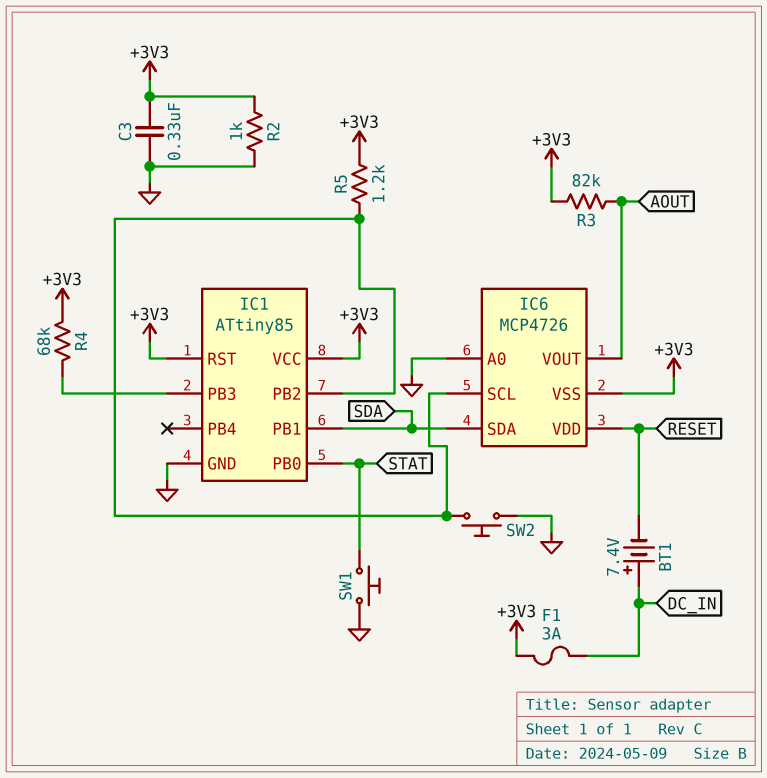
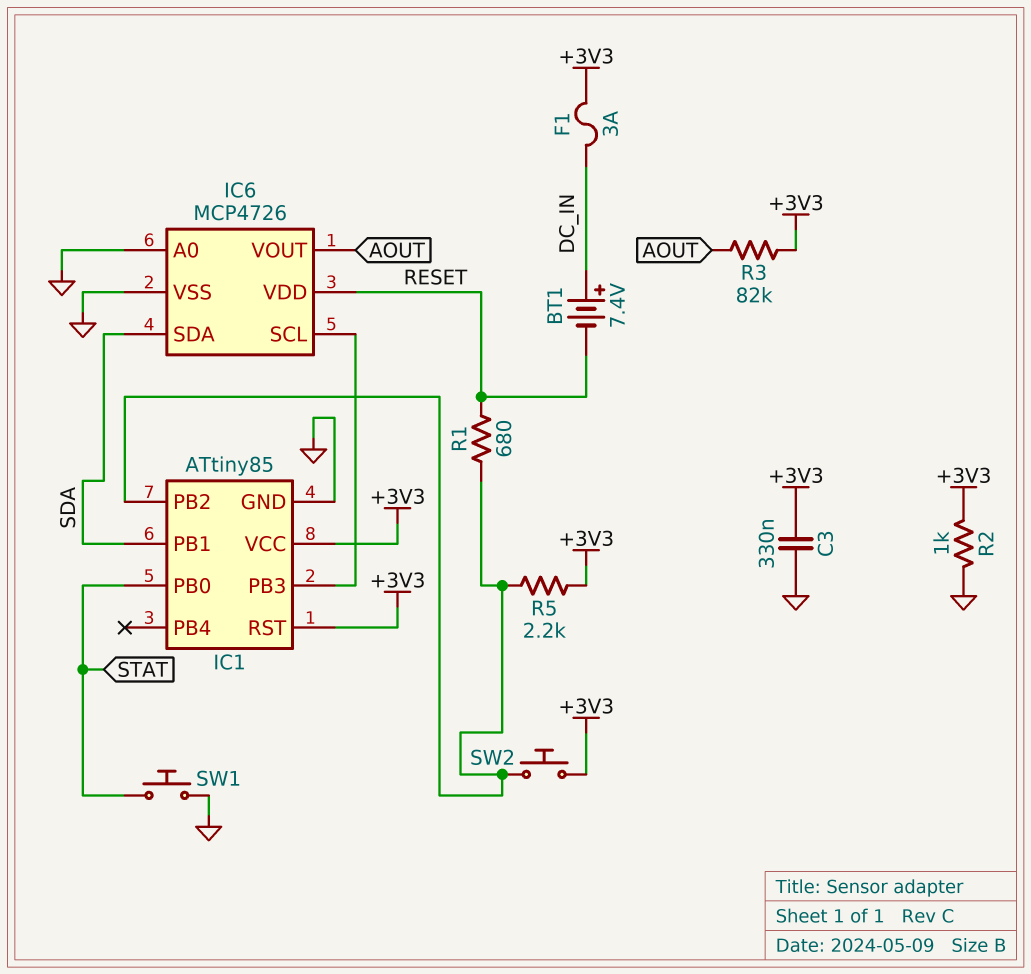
IC6 pin SCL: IC1/PB2 -> IC1/PB3
IC6 pin VSS: +3V3 -> GND
R1: none -> 680 (IC1/PB2, RESET)
R4: 68k (+3V3, IC1/PB3) -> none
R5: 1.2k (+3V3, IC1/PB2) -> 2.2k (+3V3, IC1/PB2)
SW2: button (GND, IC1/PB2) -> button (+3V3, IC1/PB2)

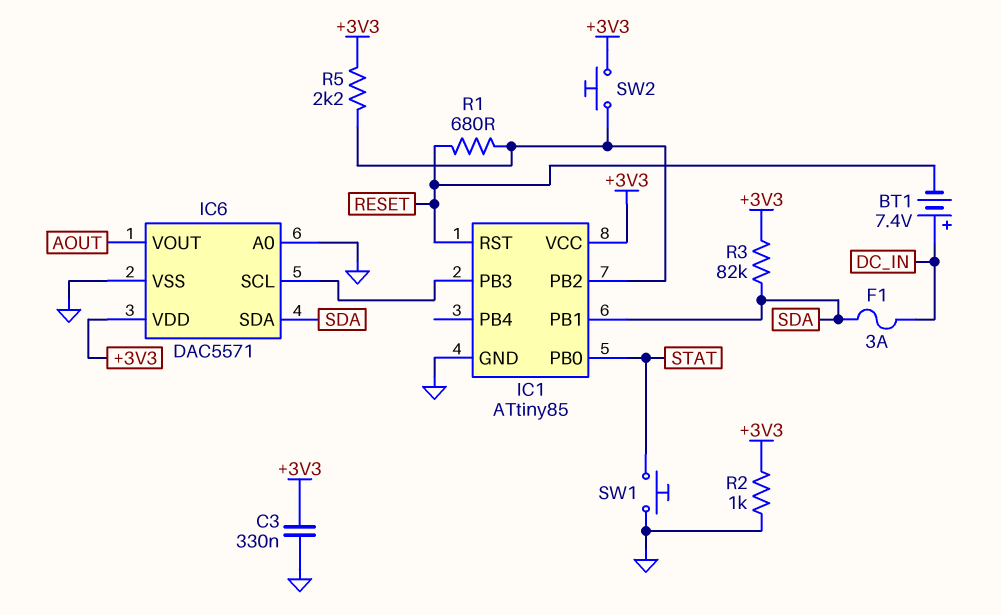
F1: 3A (+3V3, DC_IN) -> 3A (DC_IN, SDA)
IC1 pin RST: +3V3 -> RESET
IC6: MCP4726 -> DAC5571
IC6 pin VDD: RESET -> +3V3
R3: 82k (+3V3, AOUT) -> 82k (+3V3, SDA)

